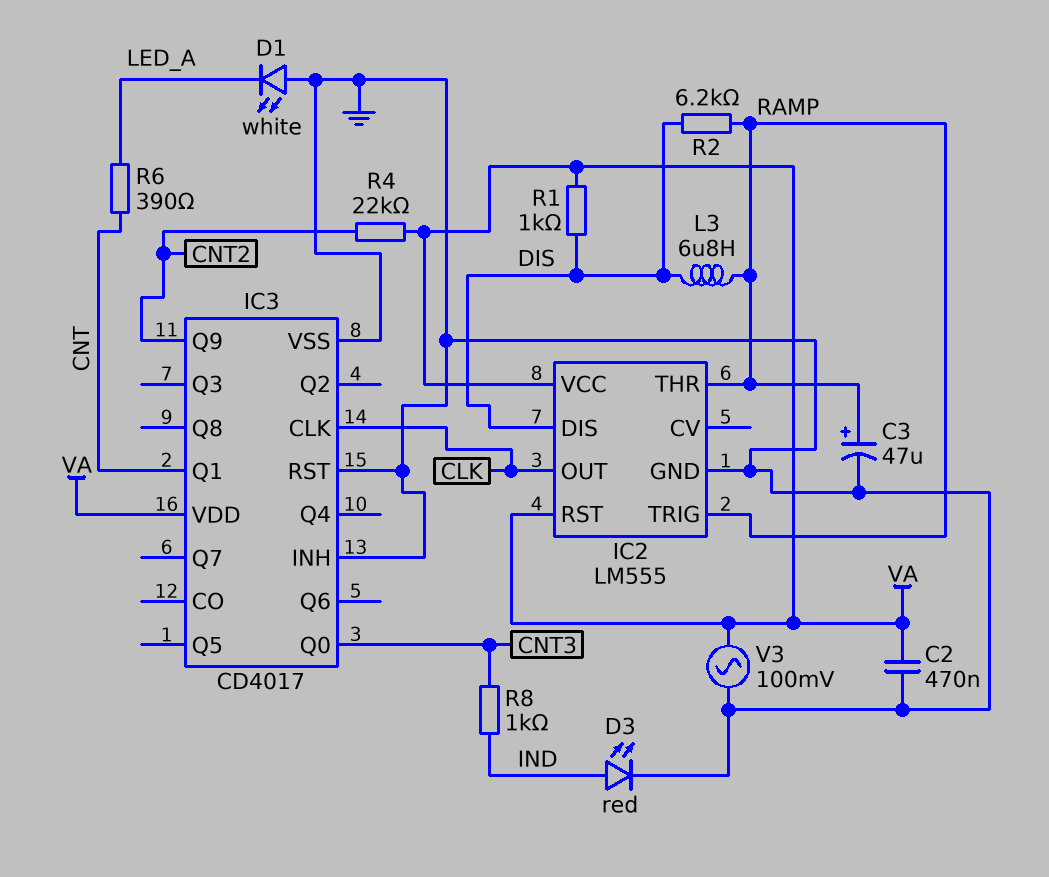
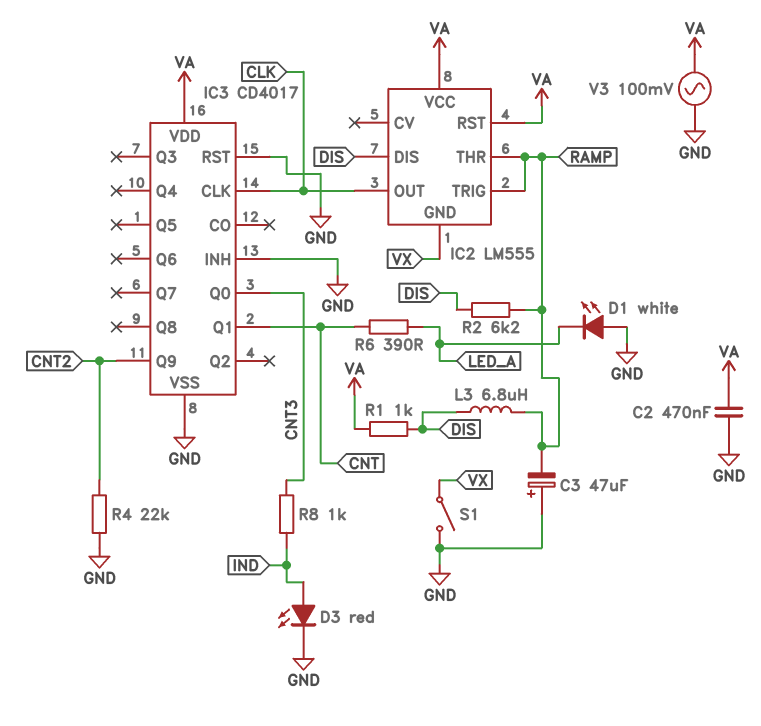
C3: 47uF (plus RAMP, minus GND) -> 47uF (plus GND, minus RAMP)
IC2 pin GND: GND -> VX
R4: 22k (CNT2, VA) -> 22k (CNT2, GND)
S1: none -> switch (GND, VX)

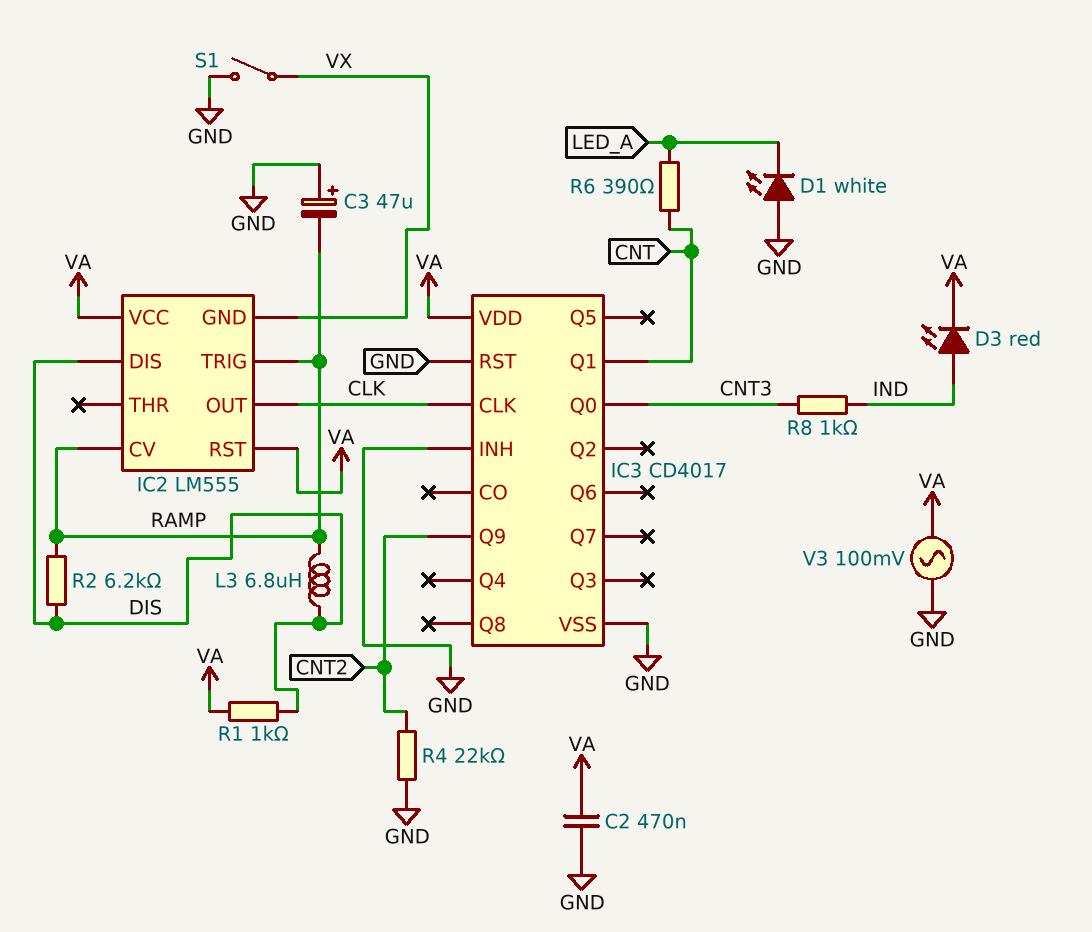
D3: LED red (A IND, K GND) -> LED red (A IND, K VA)
IC2 pin CV: none -> RAMP
IC2 pin THR: RAMP -> none

